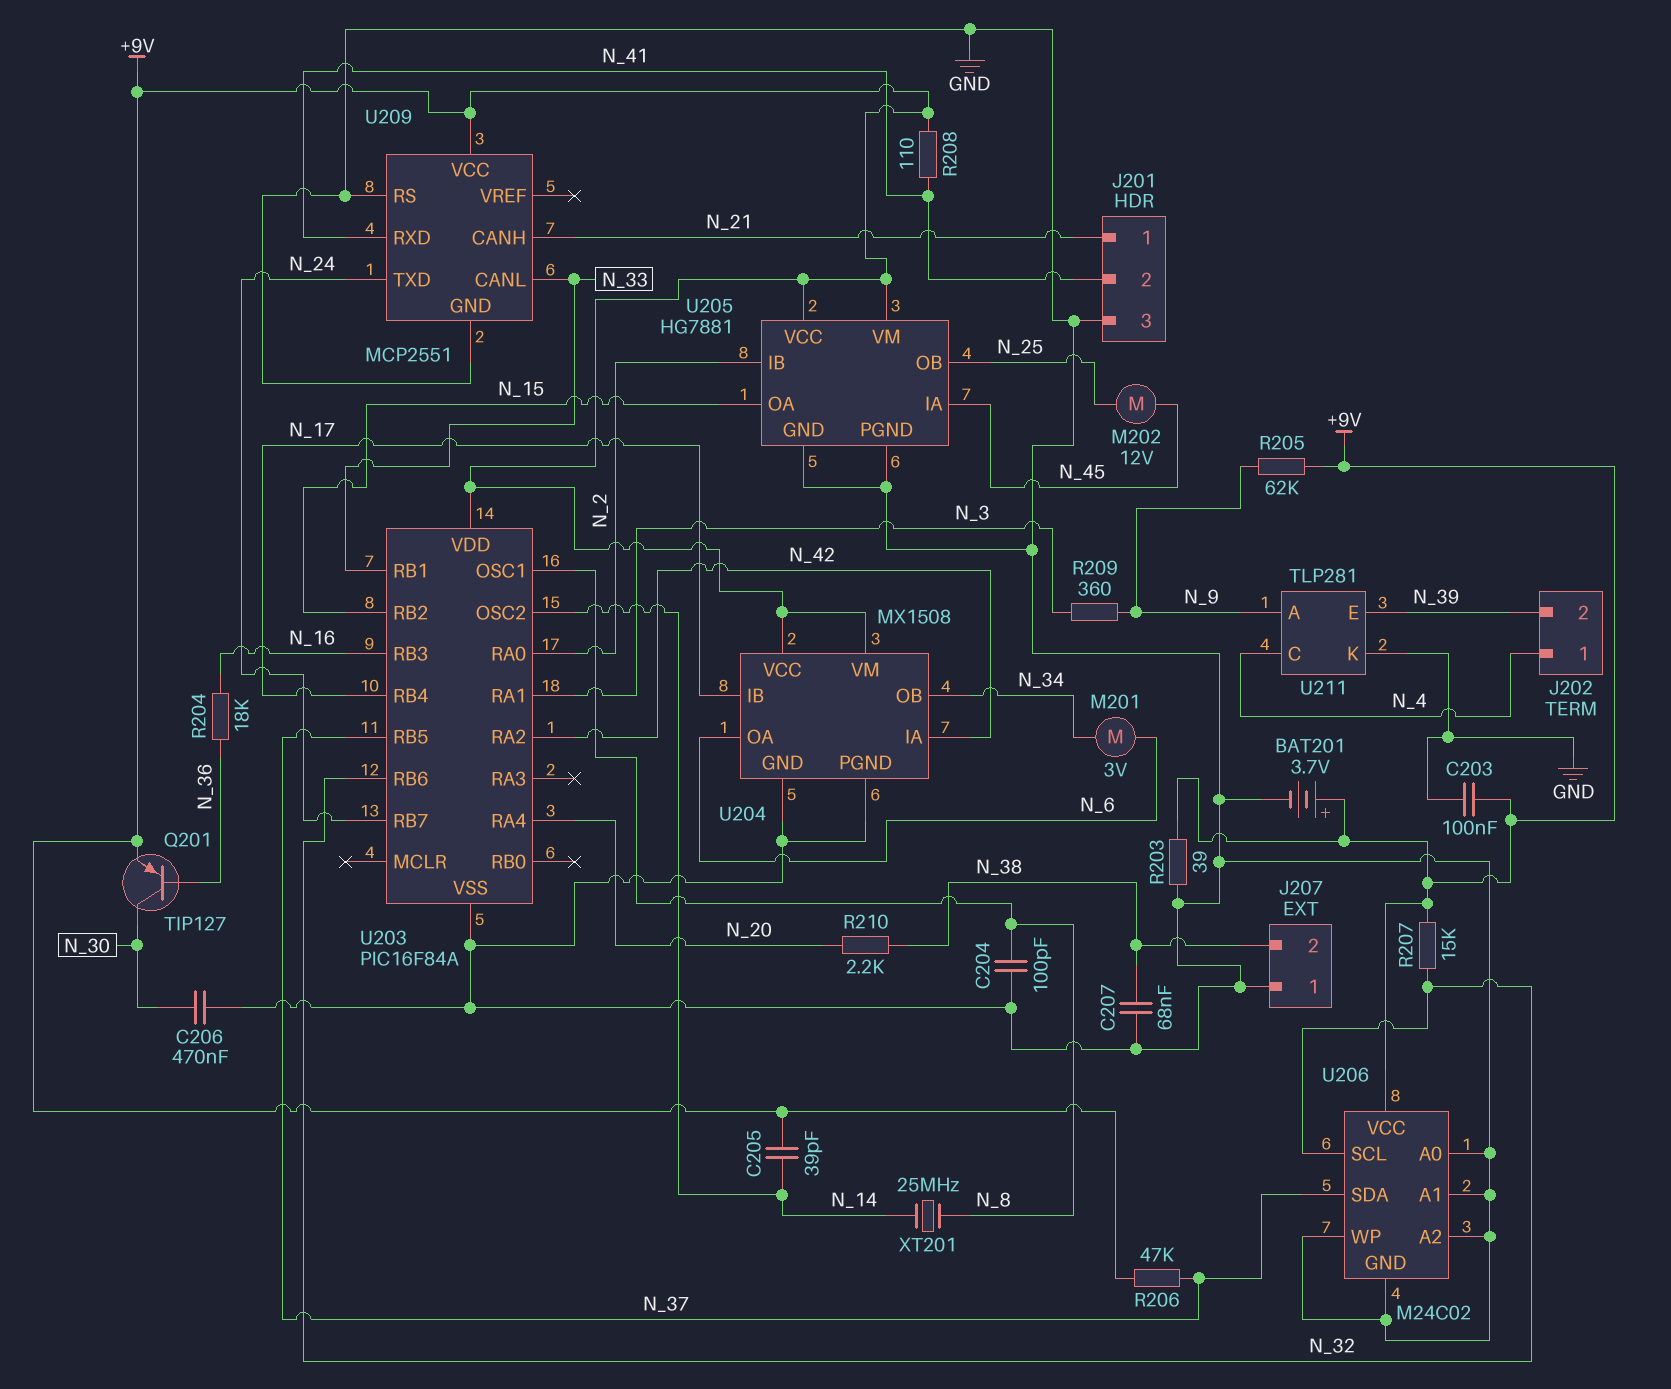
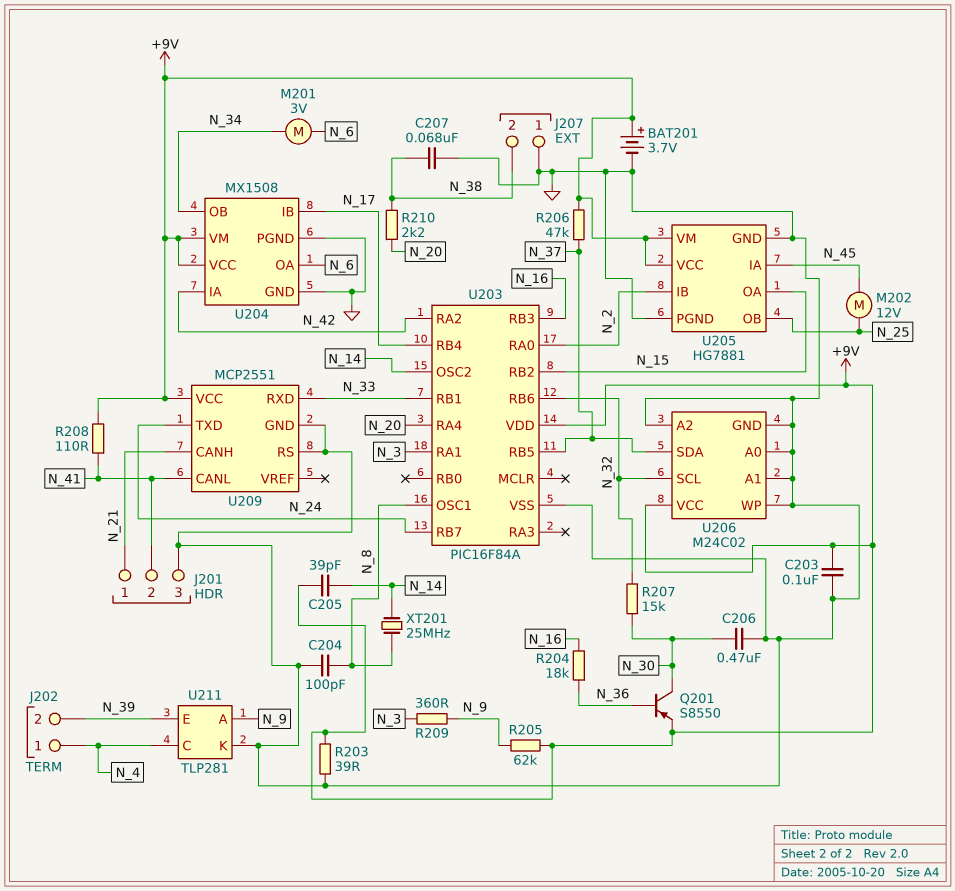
Q201: PNP TIP127 (B N_36, C N_30, E +9V) -> PNP S8550 (B N_36, C N_30, E +9V)
R207: 15k (+9V, N_32) -> 15k (N_30, N_32)
U209 pin CANL: N_33 -> N_41
U209 pin RXD: N_41 -> N_33

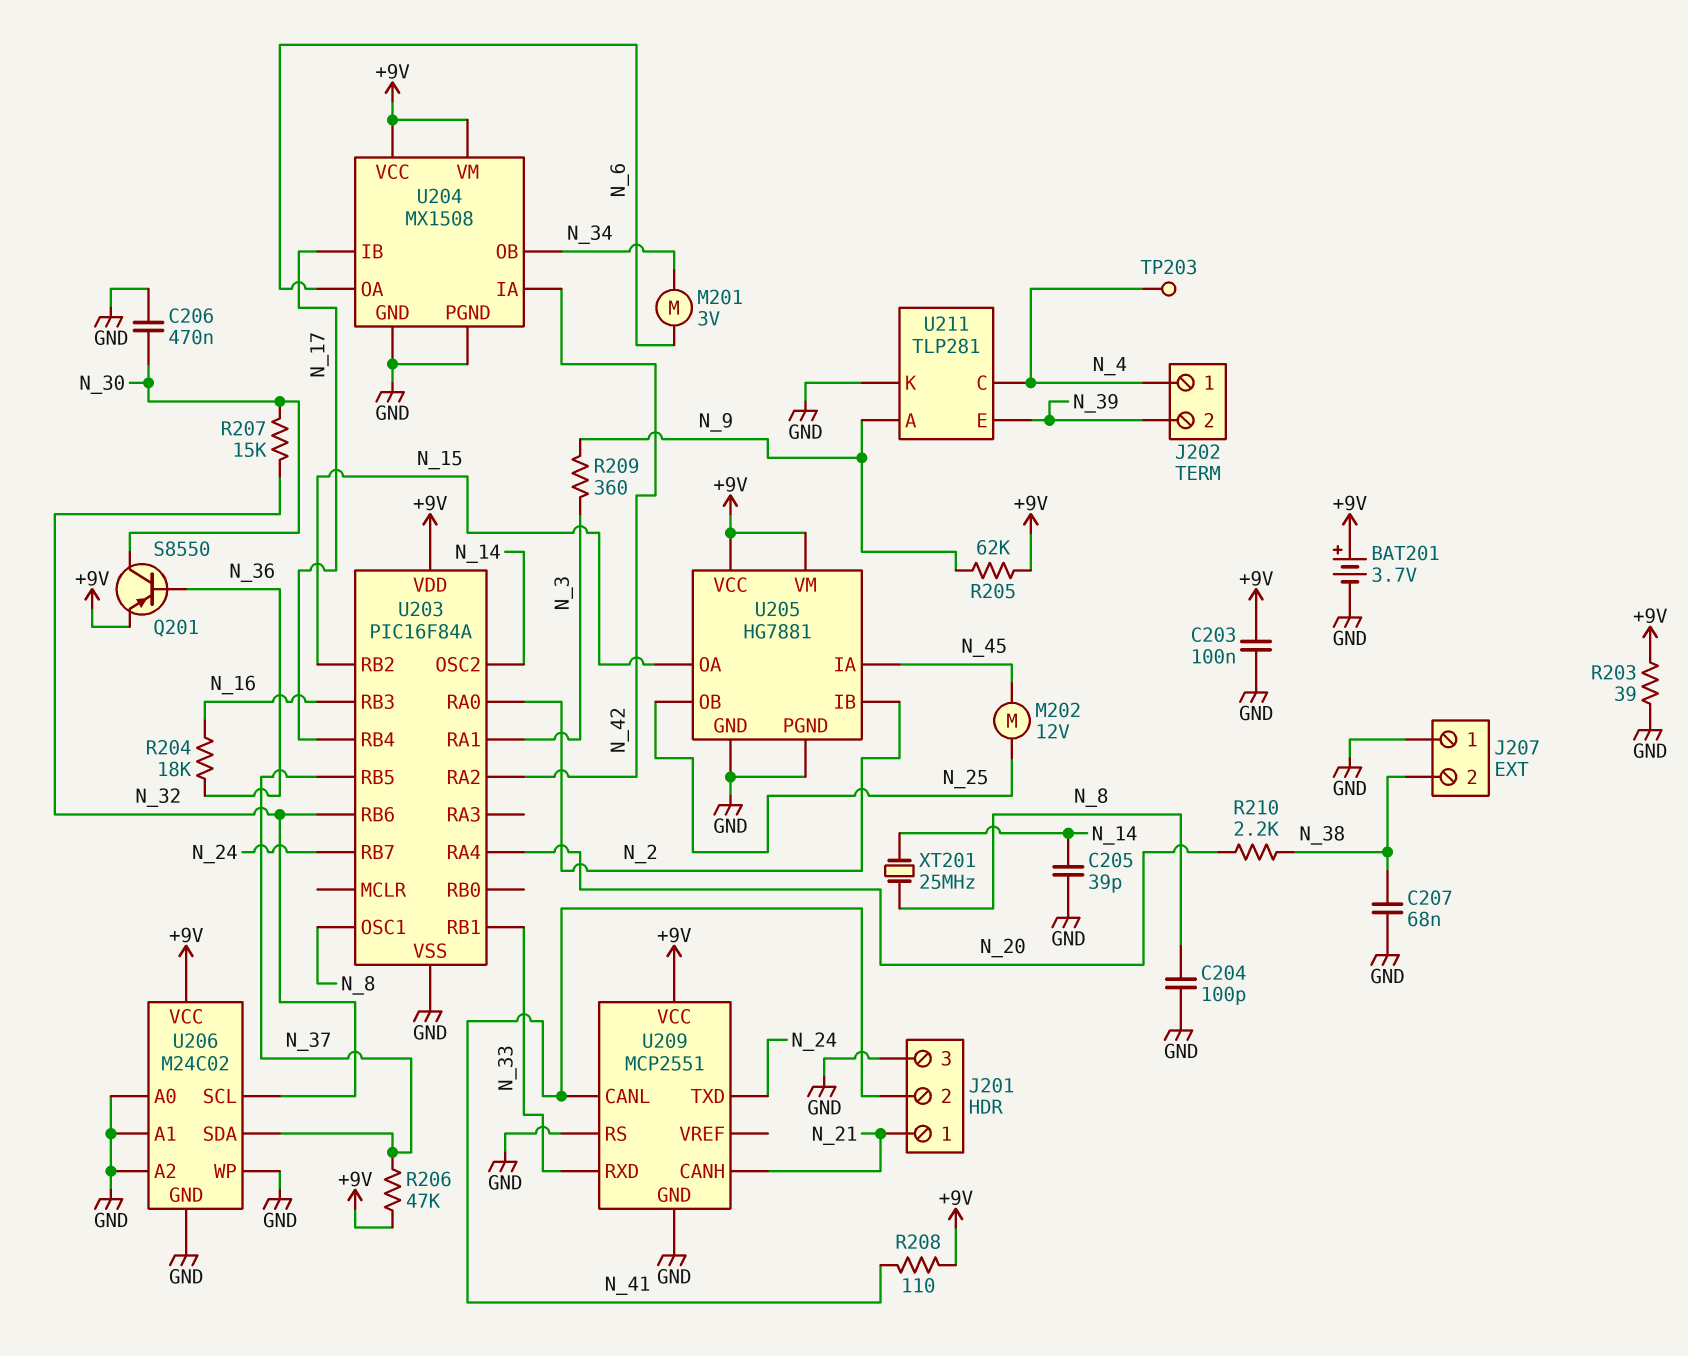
C205: 39pF (+9V, N_14) -> 39pF (GND, N_14)
TP203: none -> test point (N_4)

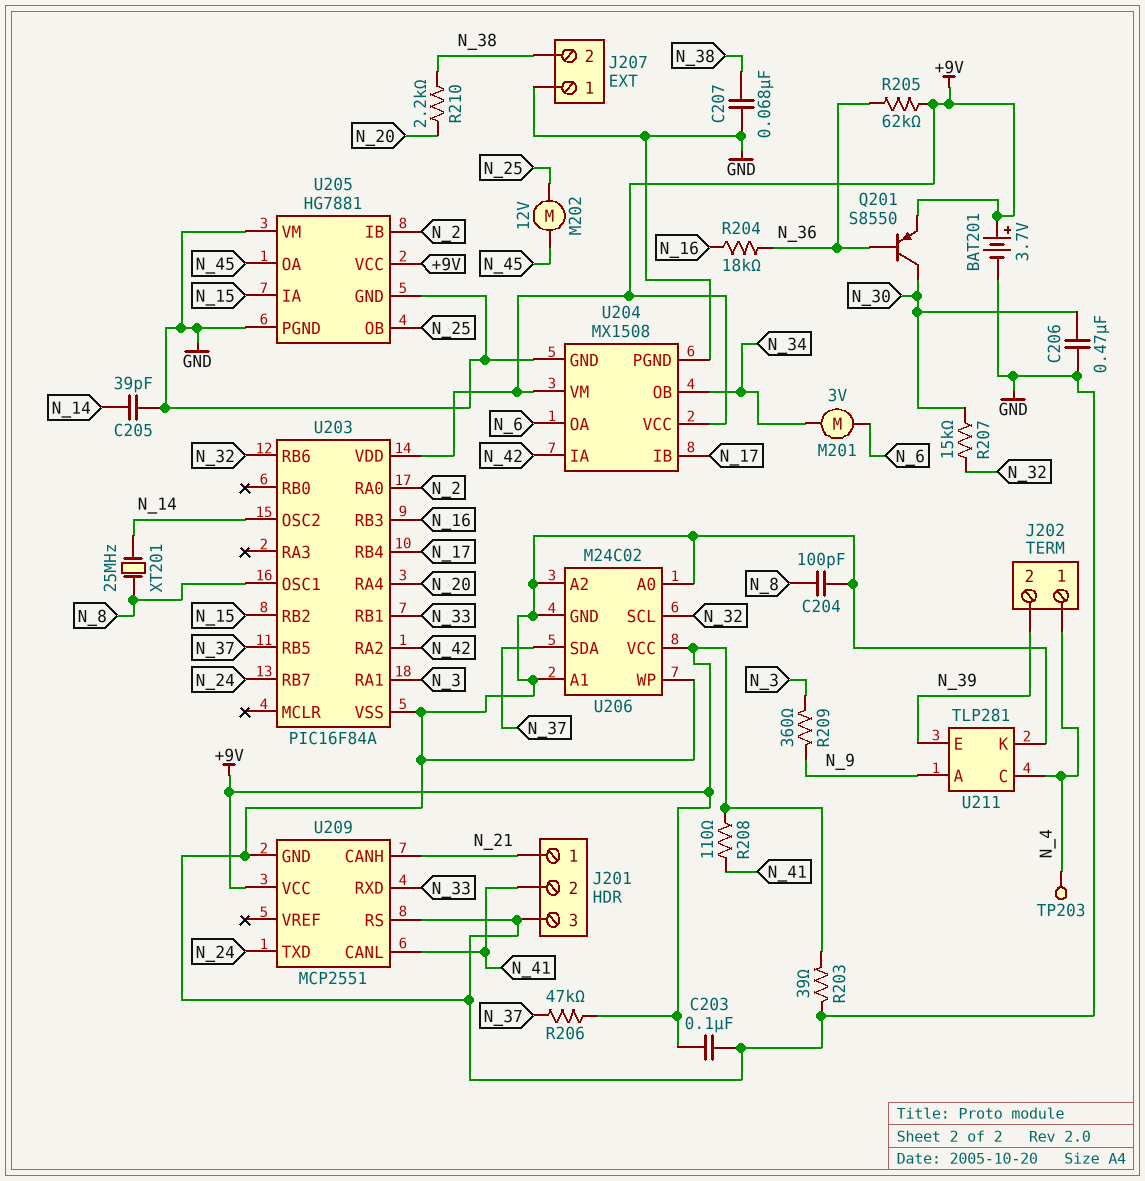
R205: 62k (+9V, N_9) -> 62k (+9V, N_36)
U205 pin IA: N_45 -> N_15
U205 pin OA: N_15 -> N_45
U205 pin VM: +9V -> GND

